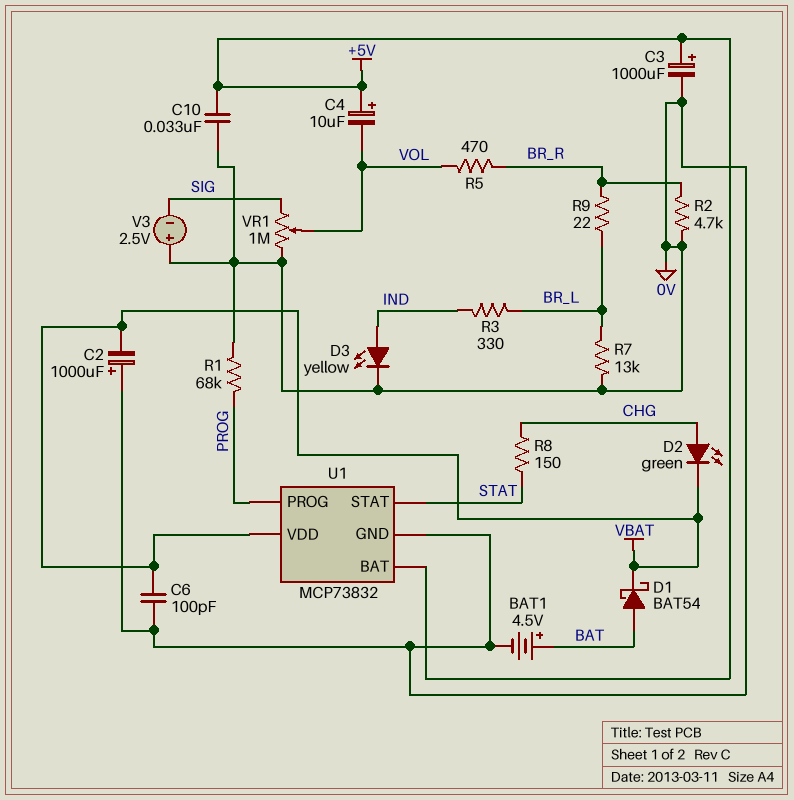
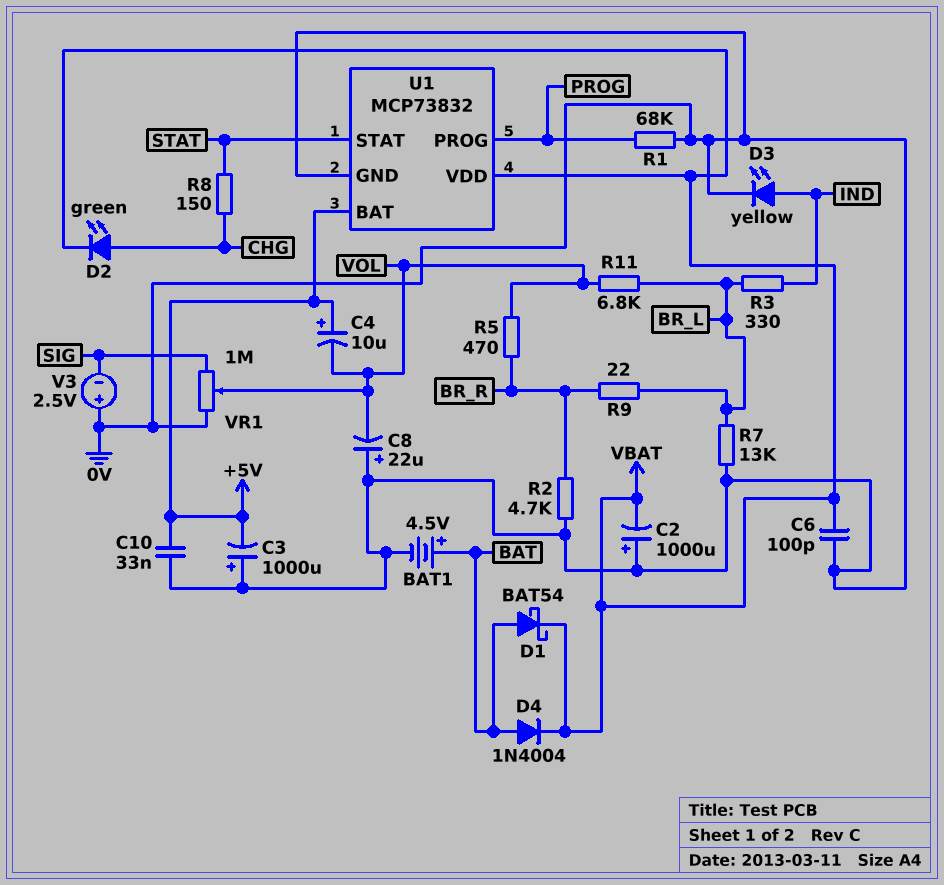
C3: 1000uF (plus +5V, minus 0V) -> 1000uF (plus 0V, minus +5V)
C8: none -> 22uF (plus 0V, minus VOL)
D4: none -> diode 1N4004 (A BAT, K VBAT)
R11: none -> 6.8k (BR_L, VOL)

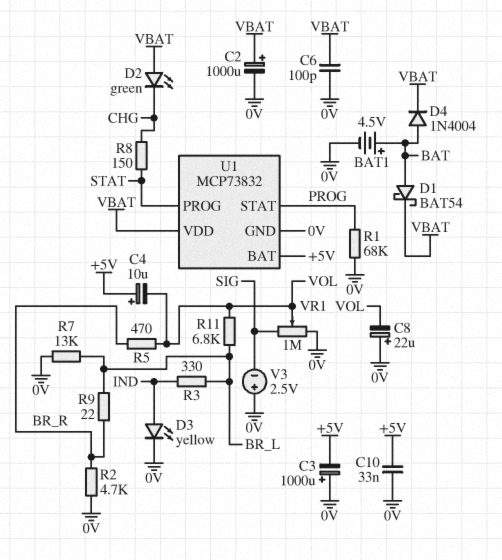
C2: 1000uF (plus 0V, minus VBAT) -> 1000uF (plus VBAT, minus 0V)
D2: LED green (A CHG, K VBAT) -> LED green (A VBAT, K CHG)
U1 pin PROG: PROG -> STAT
U1 pin STAT: STAT -> PROG

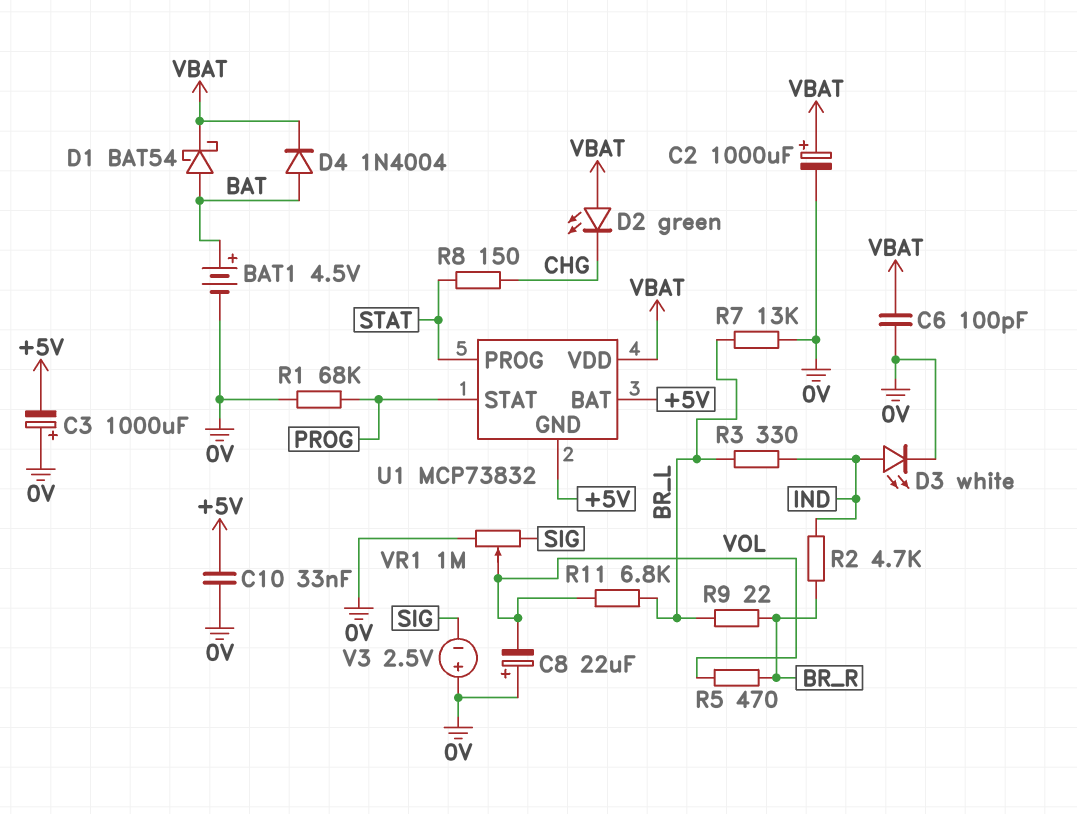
C4: 10uF (plus +5V, minus VOL) -> none
D3: LED yellow (A IND, K 0V) -> LED white (A IND, K 0V)
R2: 4.7k (0V, BR_R) -> 4.7k (BR_R, IND)
U1 pin GND: 0V -> +5V

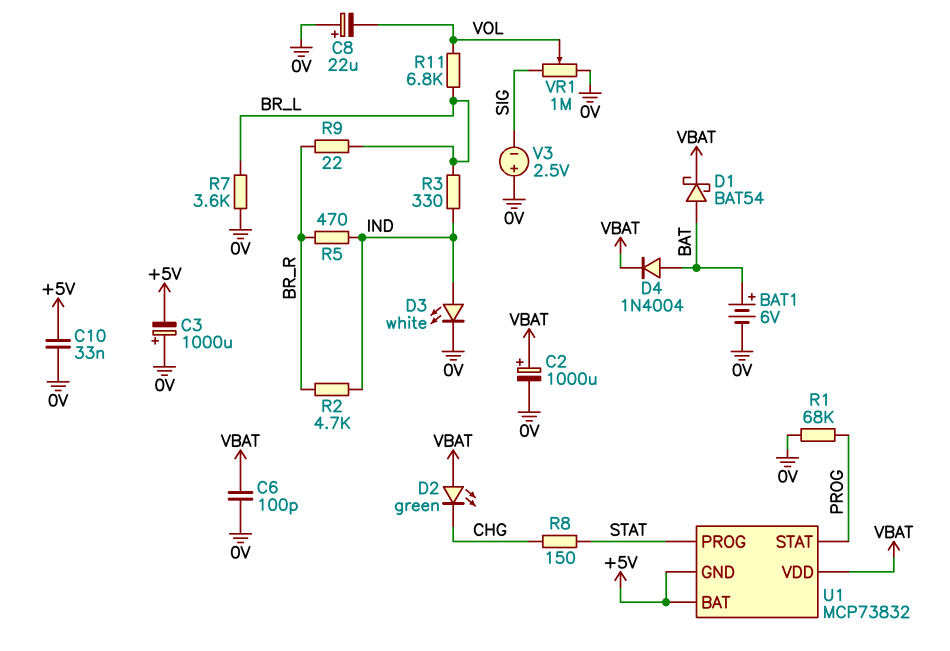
BAT1: 4.5V (plus BAT, minus 0V) -> 6V (plus BAT, minus 0V)
R5: 470 (BR_R, VOL) -> 470 (BR_R, IND)
R7: 13k (0V, BR_L) -> 3.6k (0V, BR_L)

